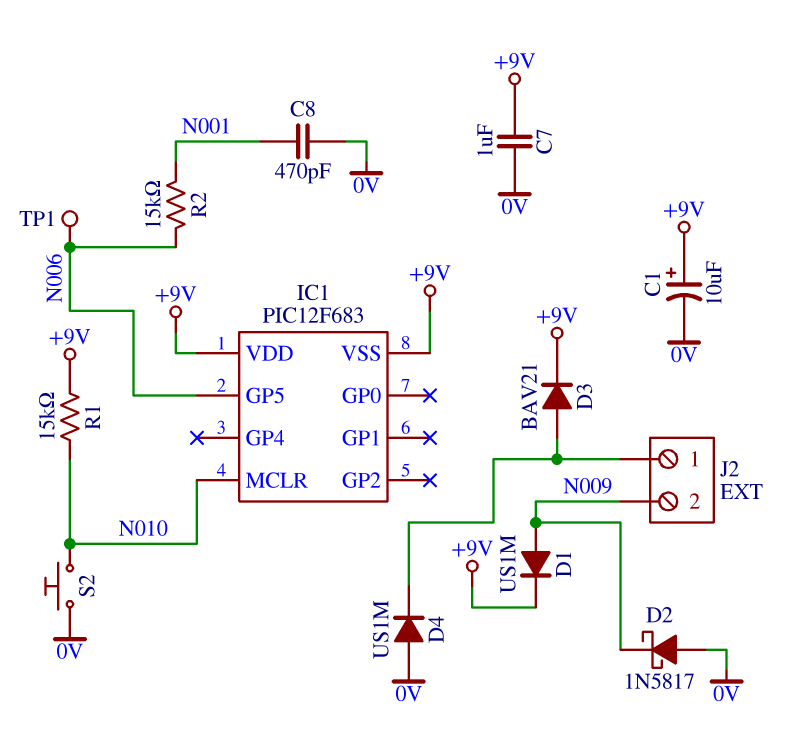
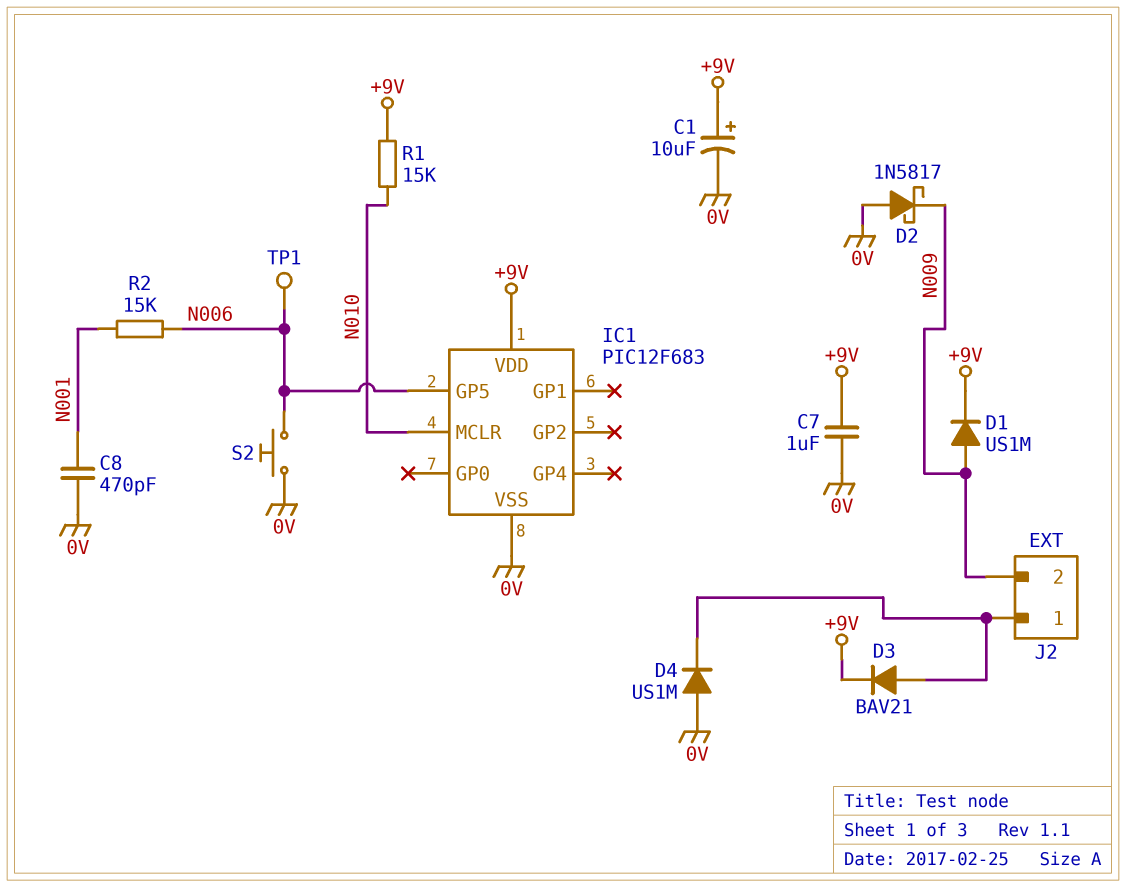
IC1 pin VSS: +9V -> 0V
S2: button (0V, N010) -> button (0V, N006)

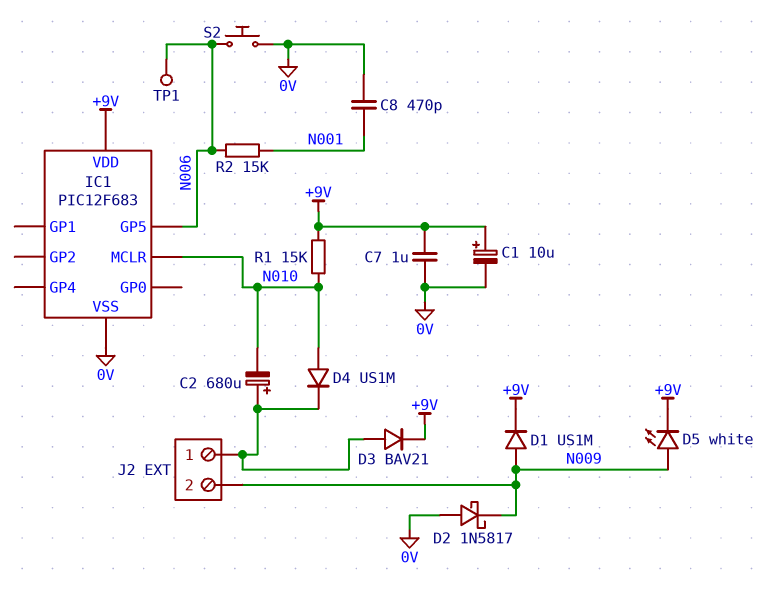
C2: none -> 680uF (plus J2/1, minus N010)
D4: diode US1M (A 0V, K J2/1) -> diode US1M (A N010, K J2/1)
D5: none -> LED white (A N009, K +9V)

